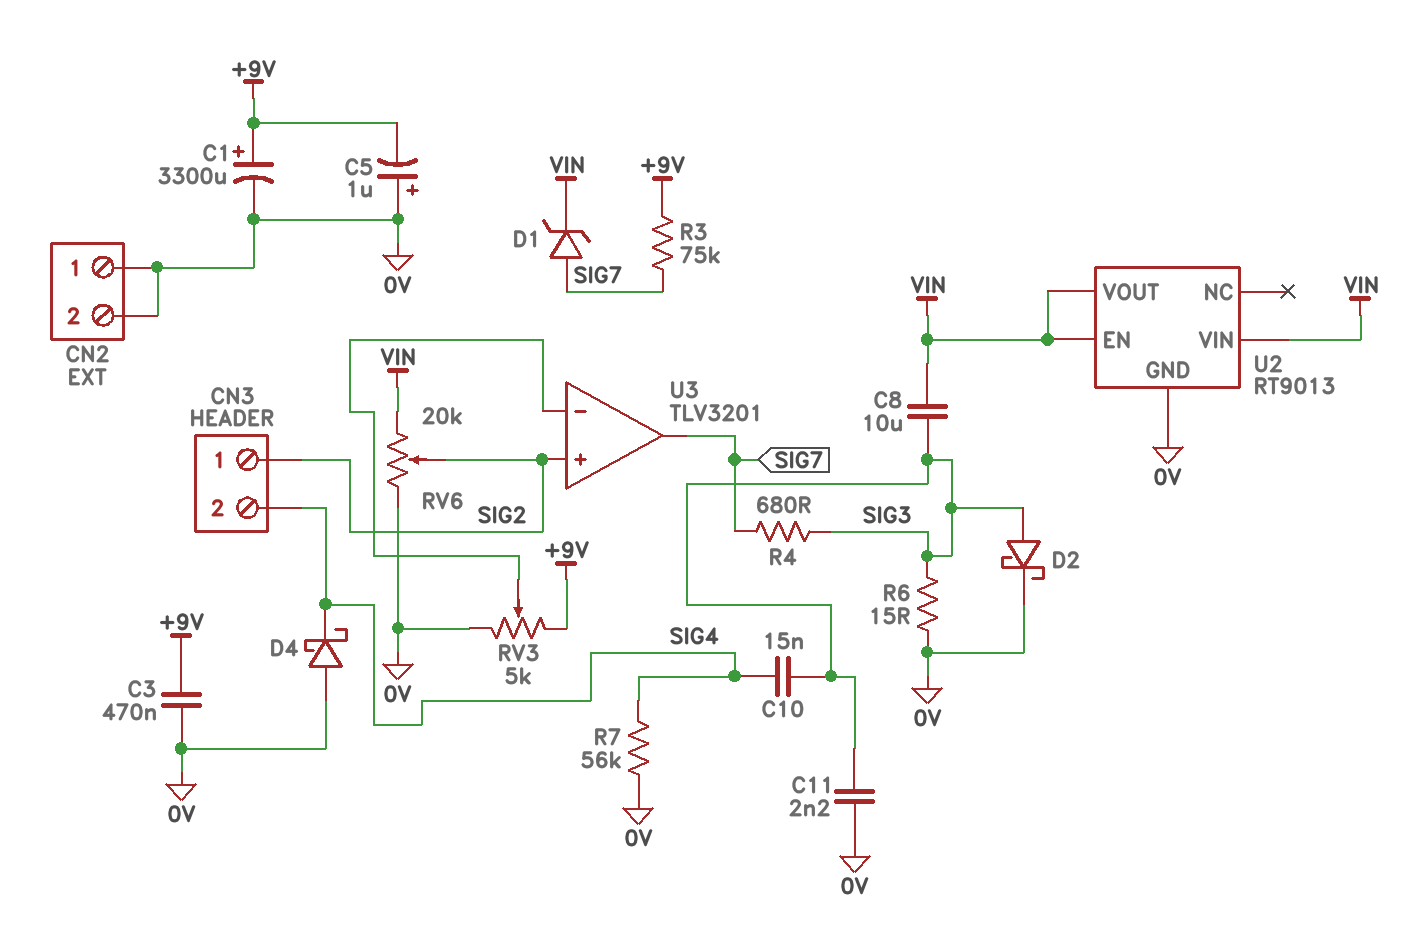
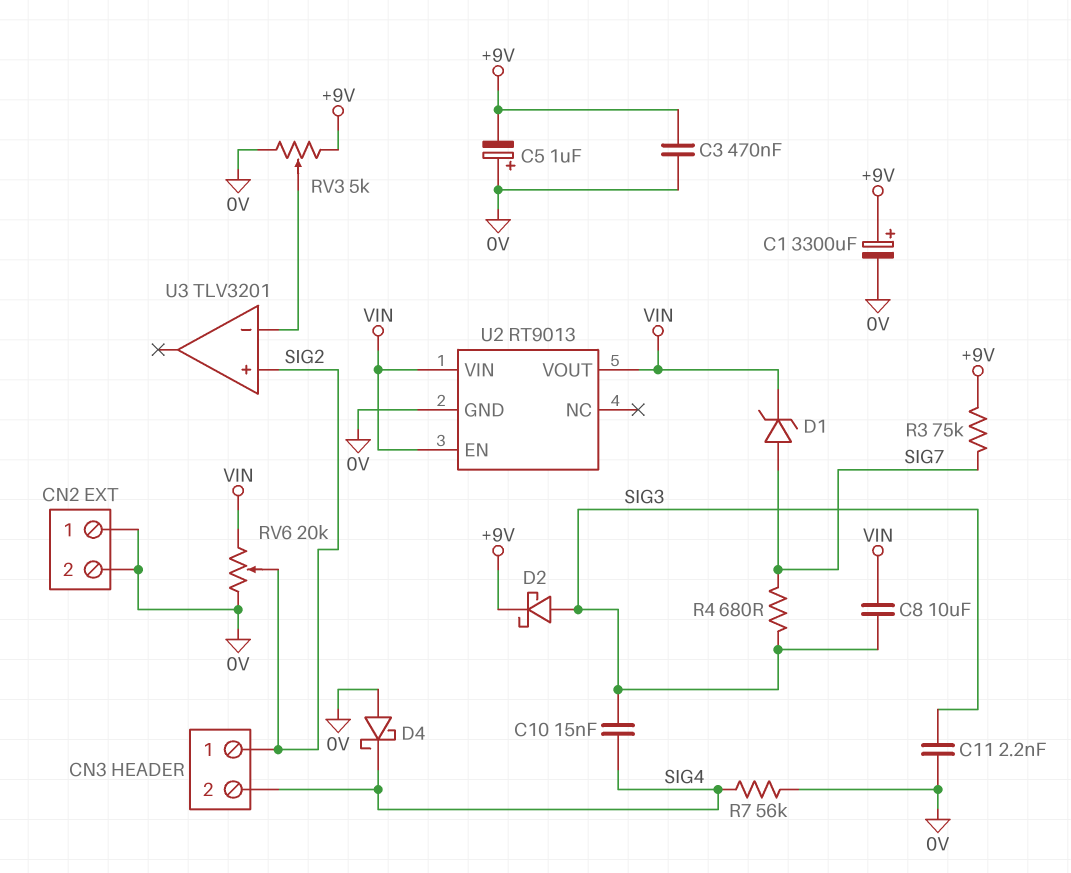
D2: schottky (A SIG3, K 0V) -> schottky (A SIG3, K +9V)
R6: 15 (0V, SIG3) -> none
U3 pin out: SIG7 -> none

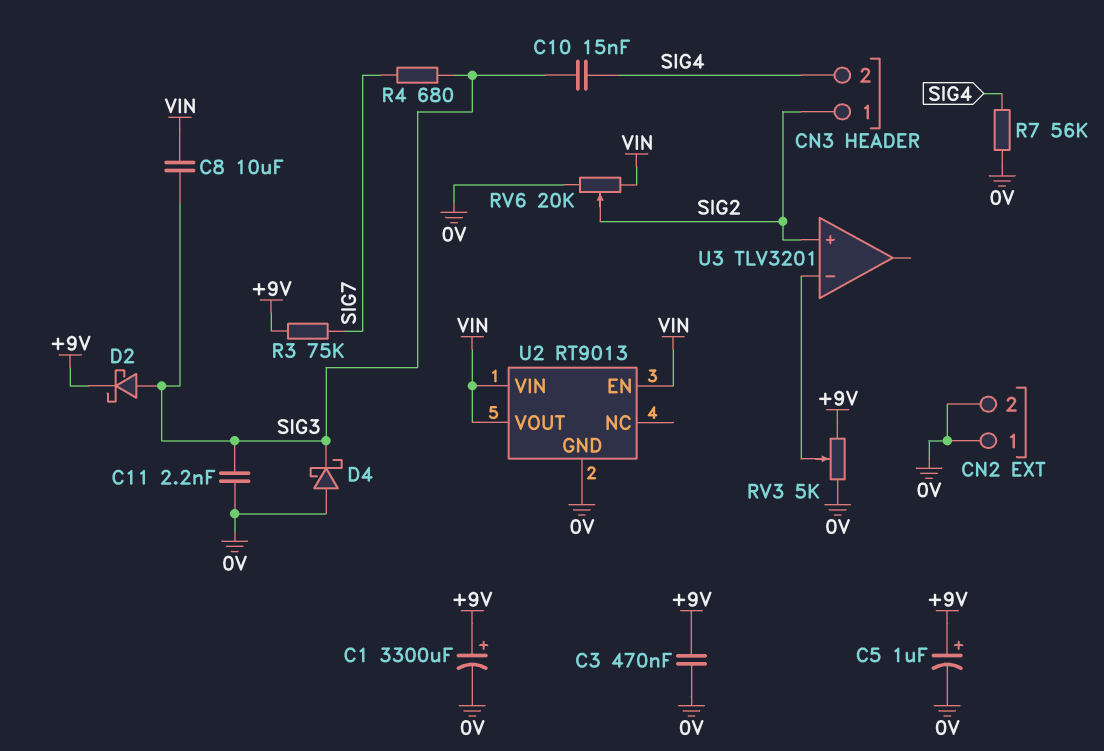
C5: 1uF (plus 0V, minus +9V) -> 1uF (plus +9V, minus 0V)
D1: zener (A SIG7, K VIN) -> none
D4: schottky (A 0V, K SIG4) -> schottky (A 0V, K SIG3)

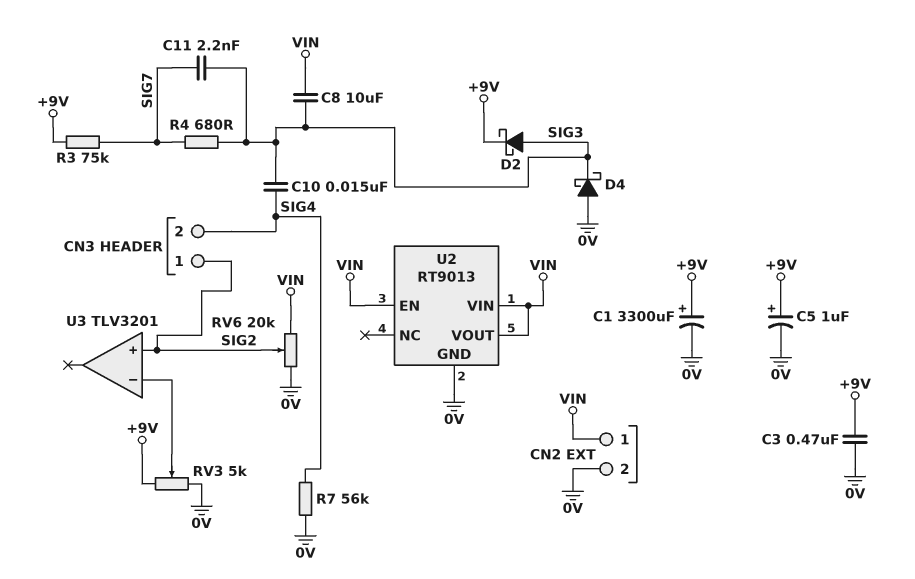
C11: 2.2nF (0V, SIG3) -> 2.2nF (SIG3, SIG7)
CN2 pin 1: 0V -> VIN

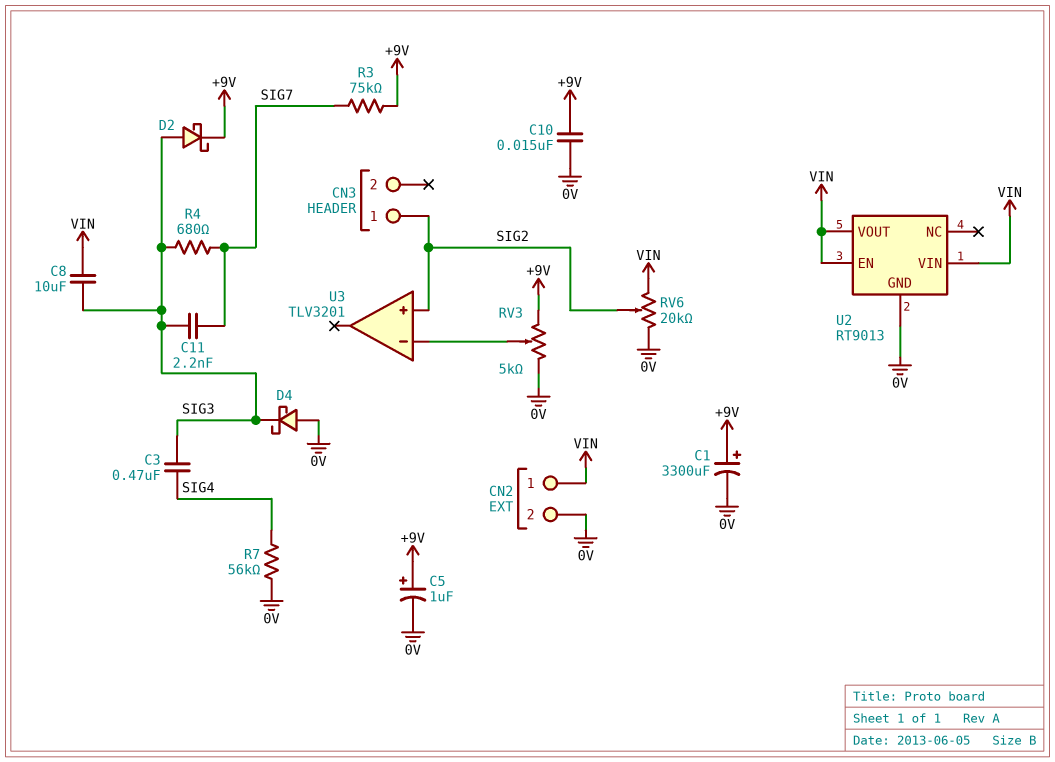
C3: 470nF (+9V, 0V) -> 470nF (SIG3, SIG4)
C10: 15nF (SIG3, SIG4) -> 15nF (+9V, 0V)
CN3 pin 2: SIG4 -> none

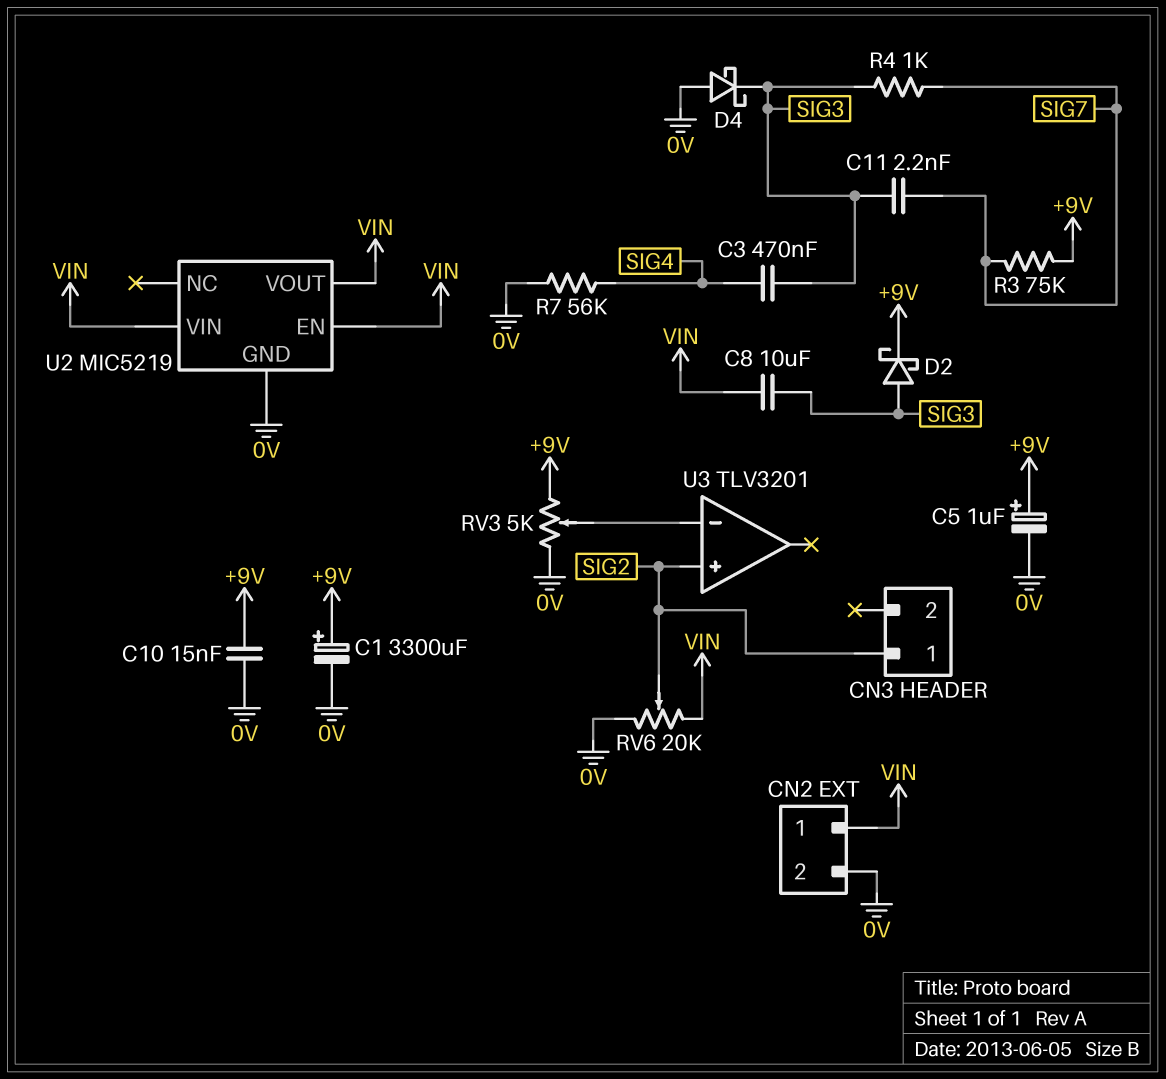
R4: 680 (SIG3, SIG7) -> 1k (SIG3, SIG7)
U2: RT9013 -> MIC5219

